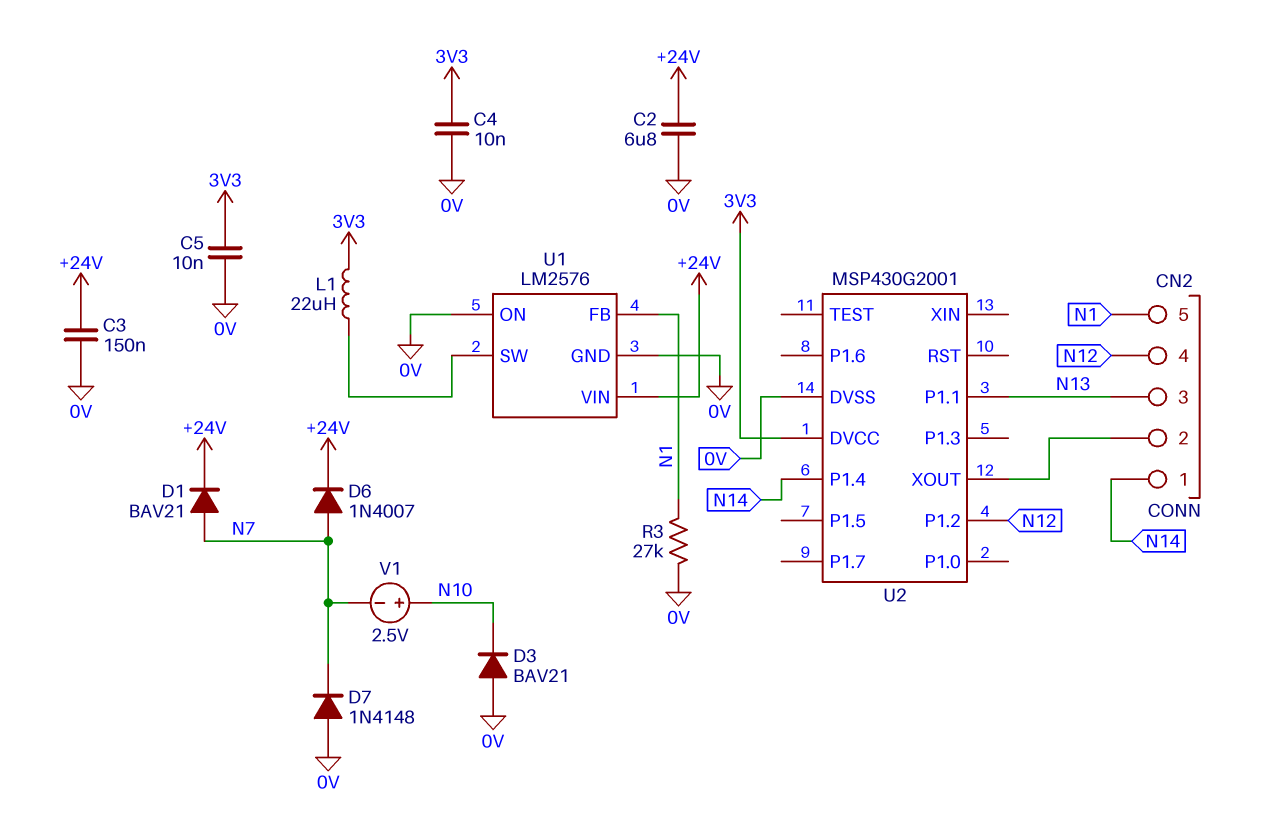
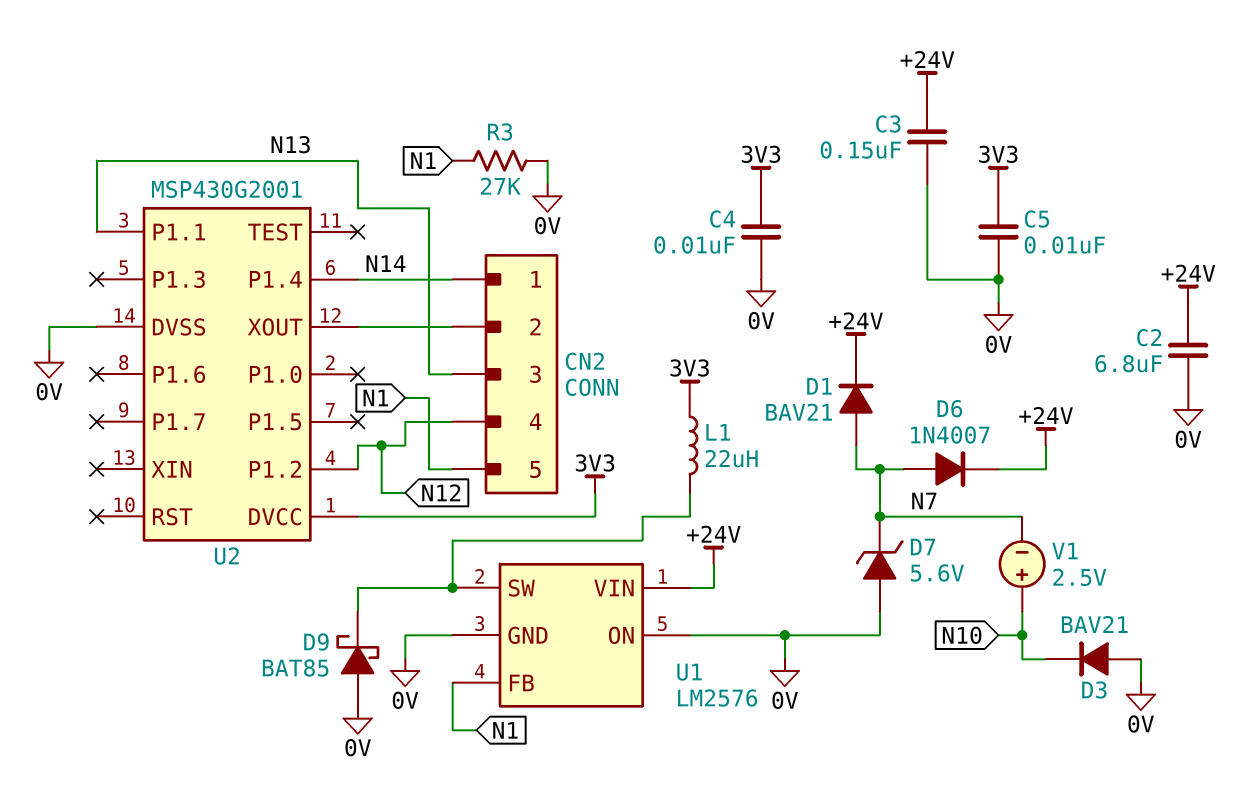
D7: diode 1N4148 (A 0V, K N7) -> zener 5.6V (A 0V, K N7)
D9: none -> schottky BAT85 (A 0V, K U1/SW)

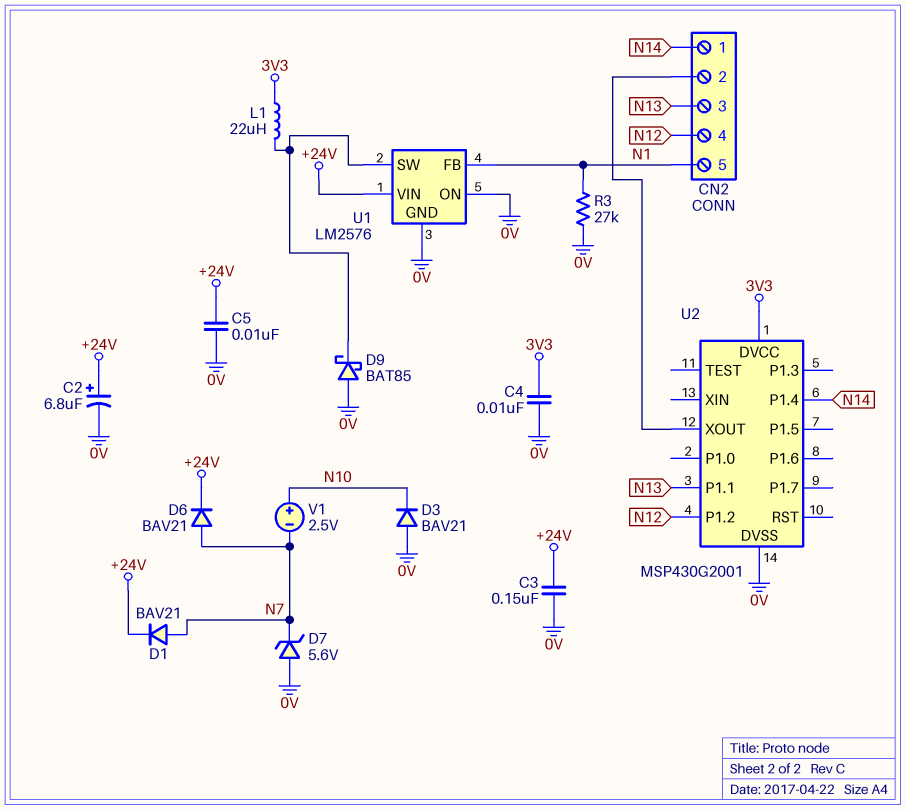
C2: 6.8uF (+24V, 0V) -> 6.8uF (plus +24V, minus 0V)
C5: 10nF (0V, 3V3) -> 10nF (+24V, 0V)
D6: diode 1N4007 (A N7, K +24V) -> diode BAV21 (A N7, K +24V)

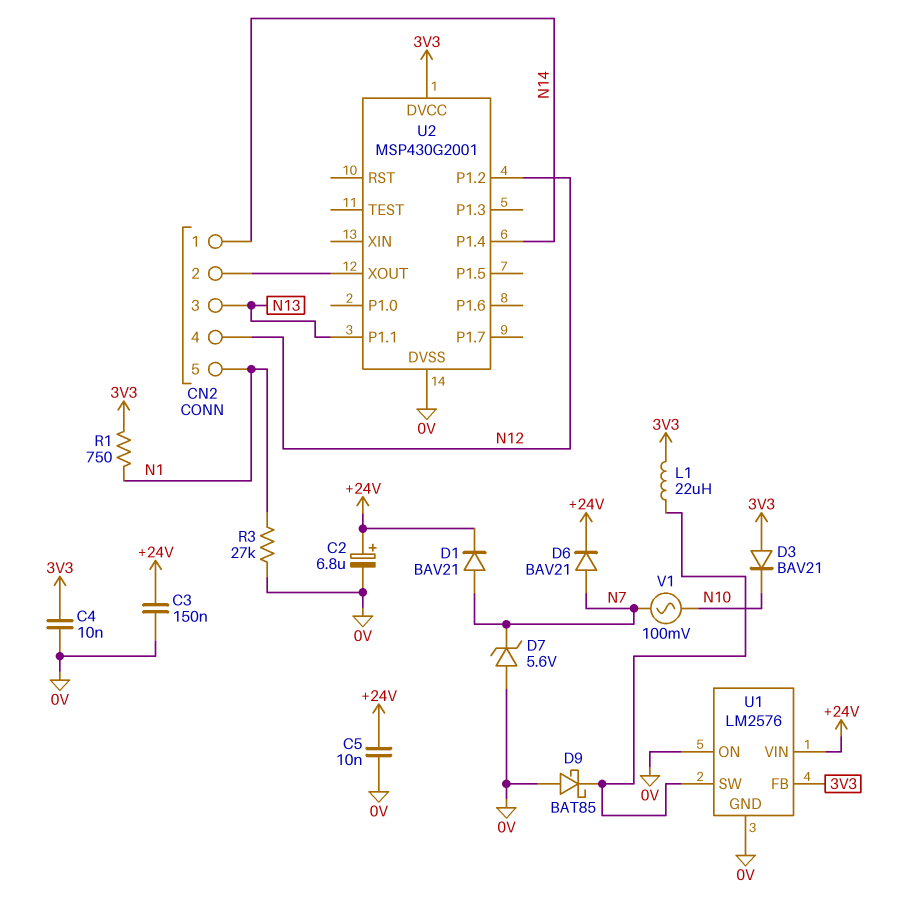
D3: diode BAV21 (A 0V, K N10) -> diode BAV21 (A 3V3, K N10)
R1: none -> 750 (3V3, N1)
U1 pin FB: N1 -> 3V3
V1: 2.5V (plus N10, minus N7) -> AC 100mV (N7, N10)

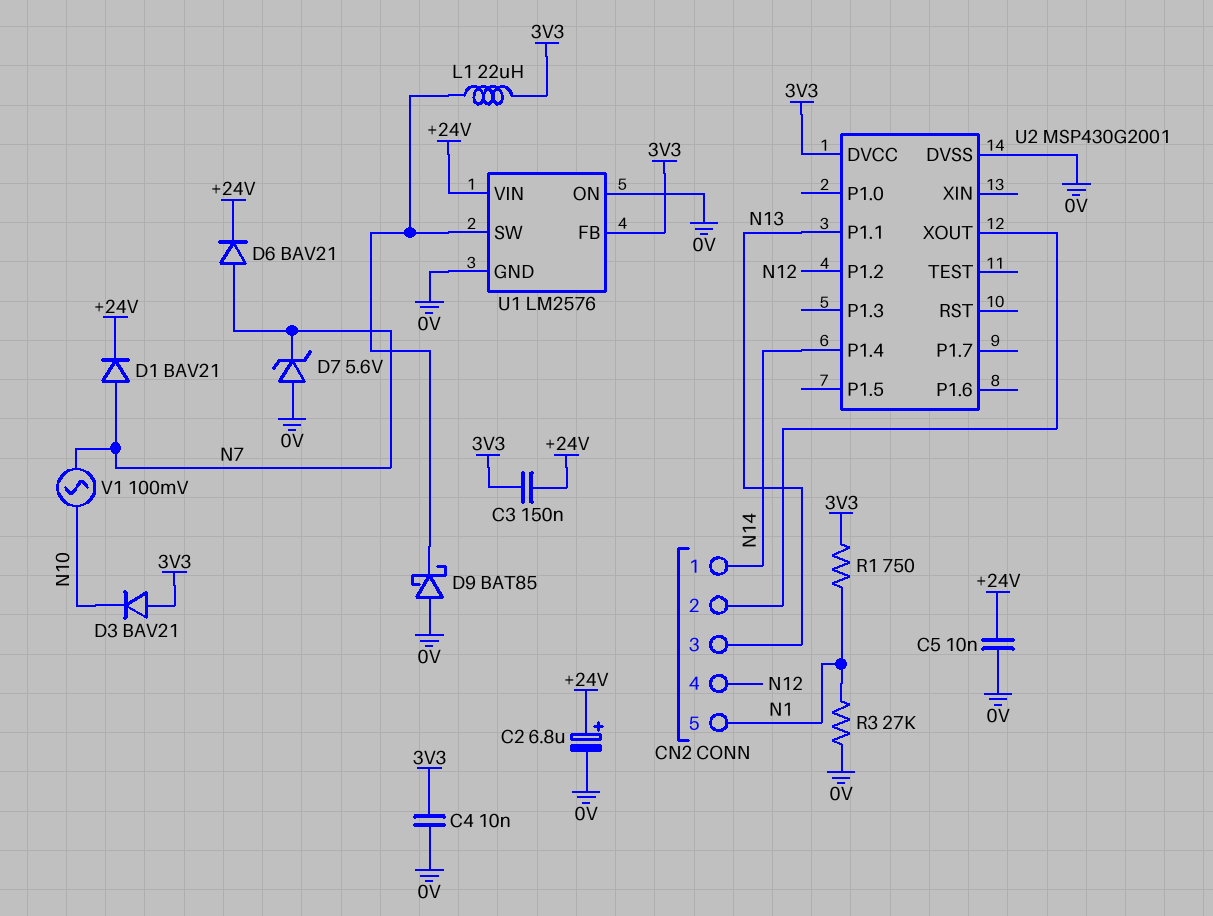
C3: 150nF (+24V, 0V) -> 150nF (+24V, 3V3)

